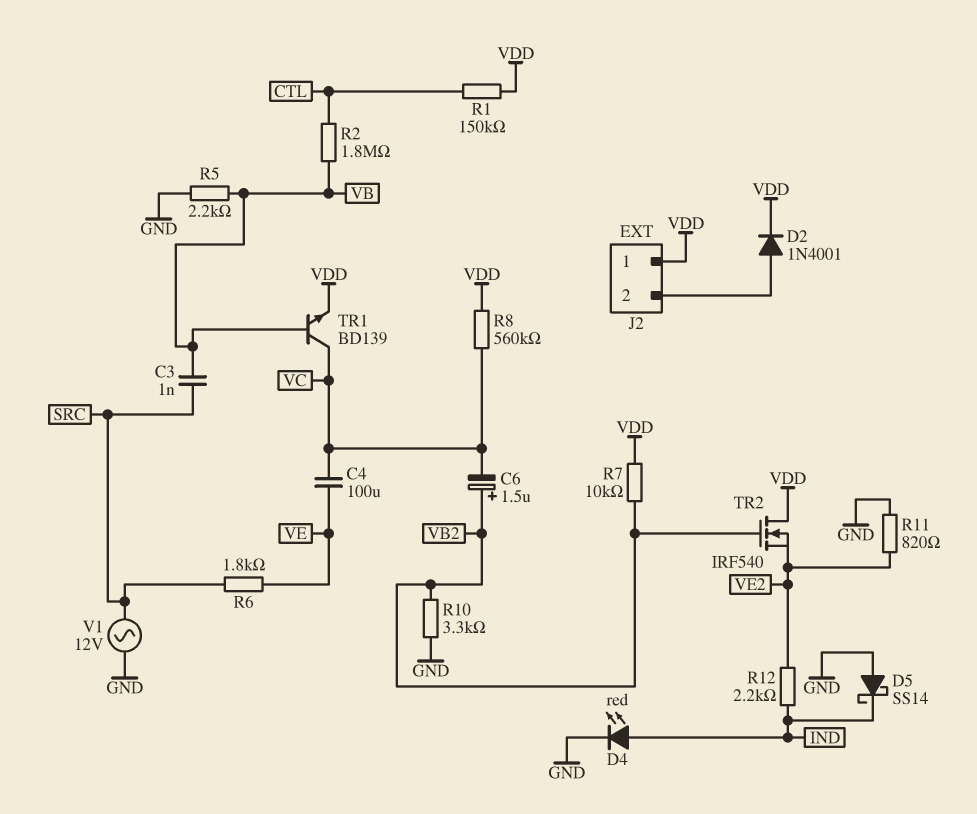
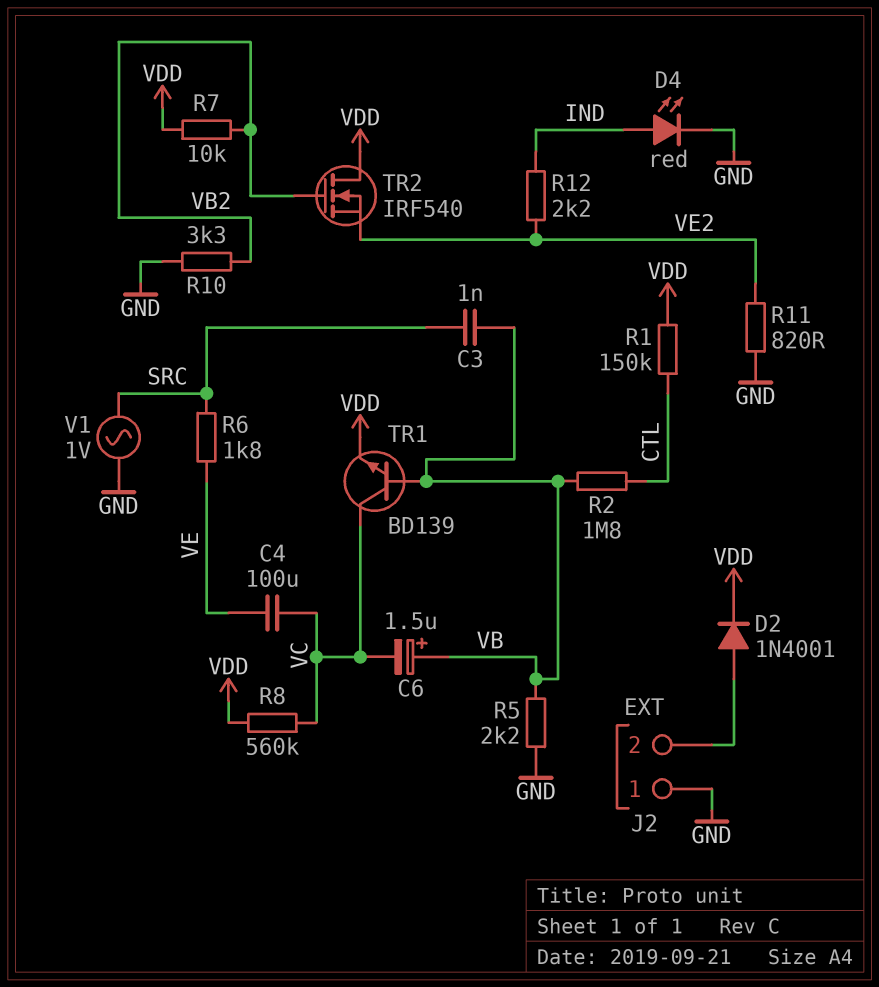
C6: 1.5uF (plus VB2, minus VC) -> 1.5uF (plus VB, minus VC)
D5: schottky SS14 (A GND, K IND) -> none
J2 pin 1: VDD -> GND
V1: AC 12V (GND, SRC) -> AC 1V (GND, SRC)

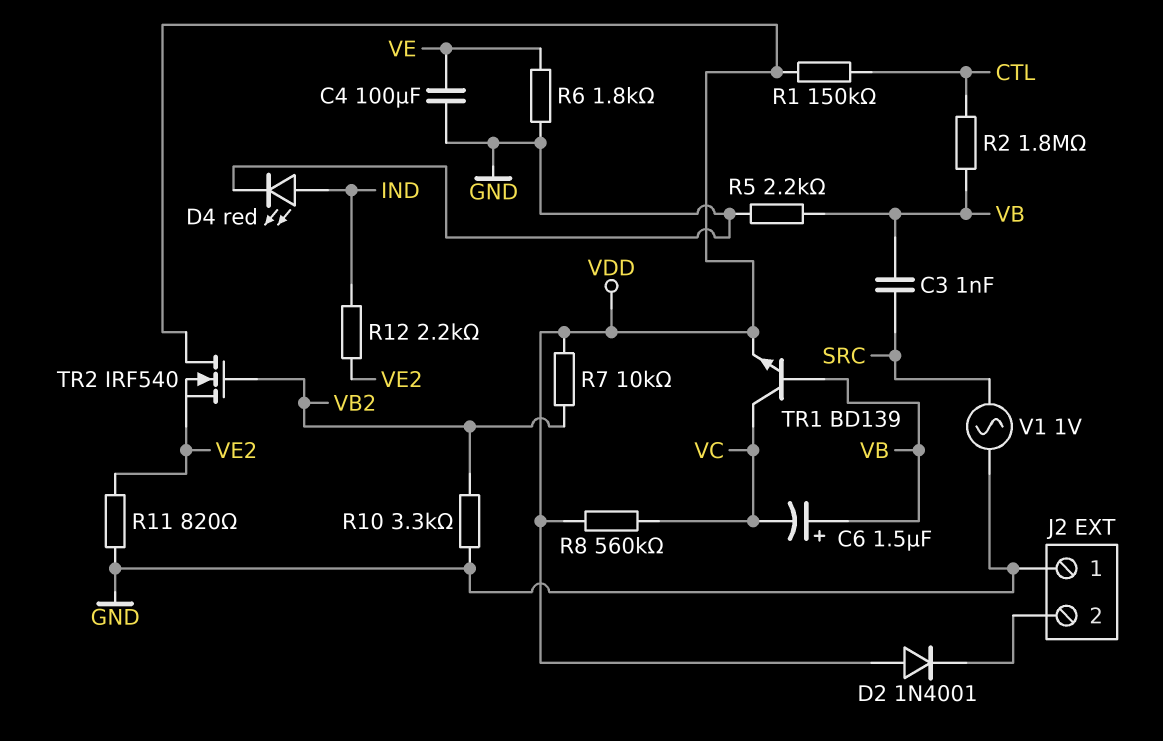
C4: 100uF (VC, VE) -> 100uF (GND, VE)
D2: diode 1N4001 (A J2/2, K VDD) -> diode 1N4001 (A VDD, K J2/2)
R6: 1.8k (SRC, VE) -> 1.8k (GND, VE)

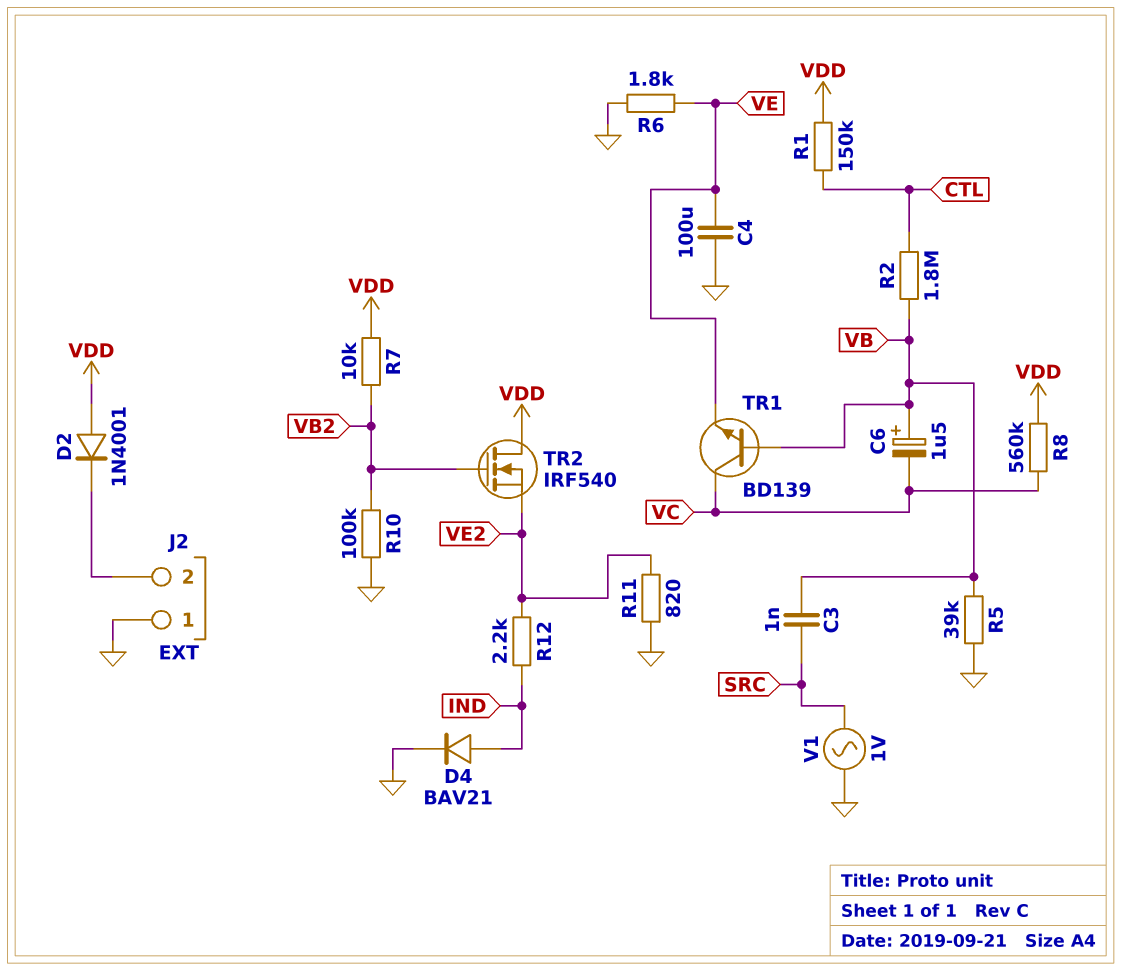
D4: LED red (A IND, K GND) -> diode BAV21 (A IND, K GND)
R5: 2.2k (GND, VB) -> 39k (GND, VB)
R10: 3.3k (GND, VB2) -> 100k (GND, VB2)
TR1: NPN BD139 (B VB, C VC, E VDD) -> NPN BD139 (B VB, C VC, E VE)

